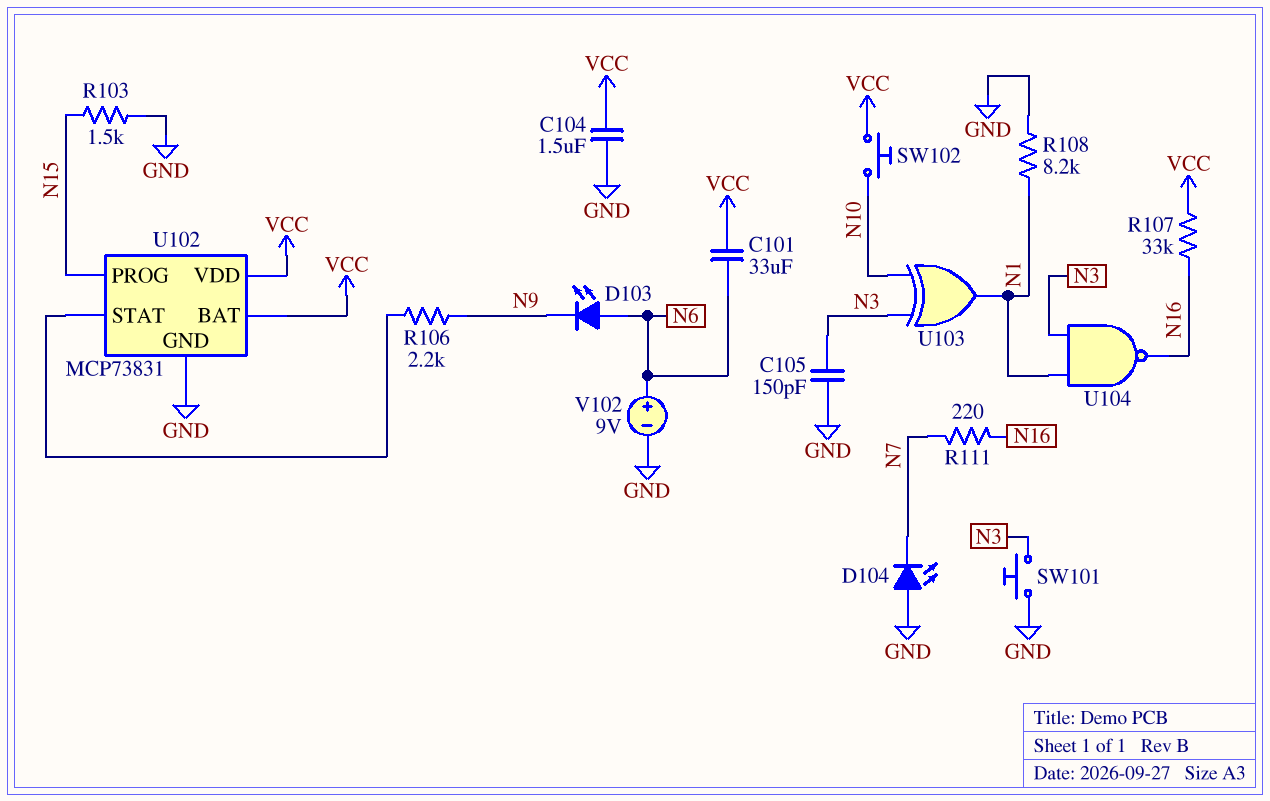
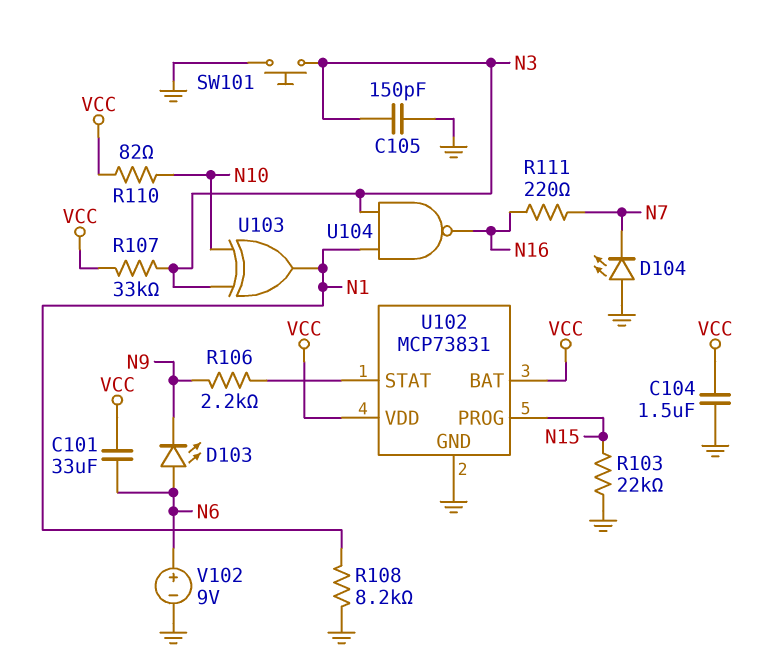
R103: 1.5k (GND, N15) -> 22k (GND, N15)
R107: 33k (N16, VCC) -> 33k (N3, VCC)
R110: none -> 82 (N10, VCC)
SW102: button (N10, VCC) -> none

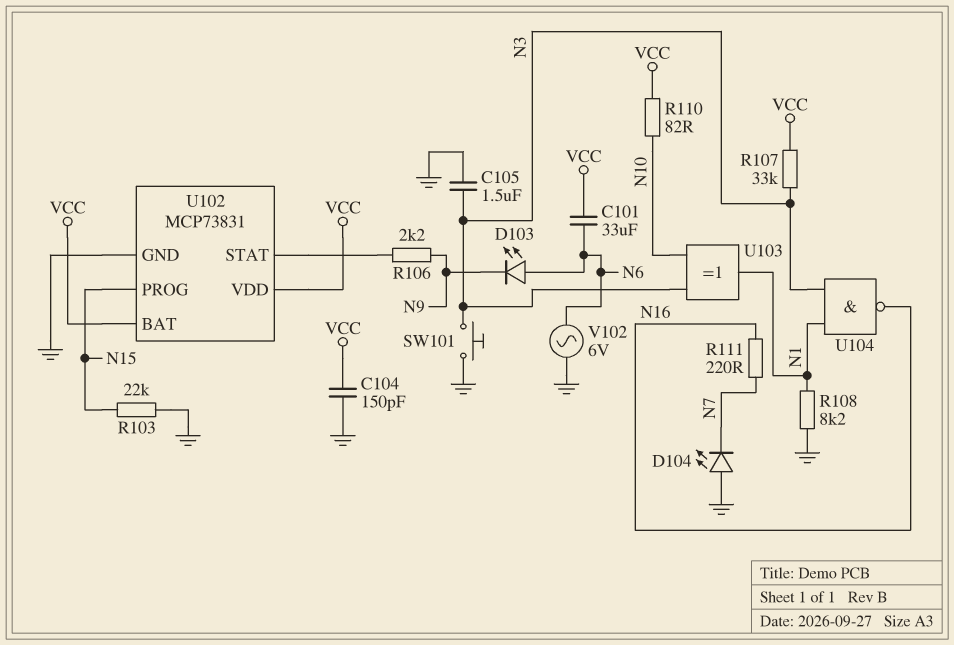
C104: 1.5uF (GND, VCC) -> 150pF (GND, VCC)
C105: 150pF (GND, N3) -> 1.5uF (GND, N3)
V102: 9V (plus N6, minus GND) -> AC 6V (GND, N6)

